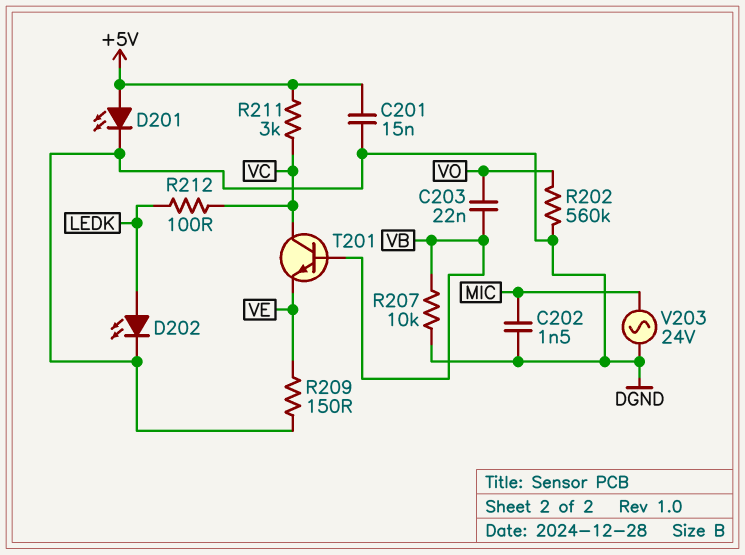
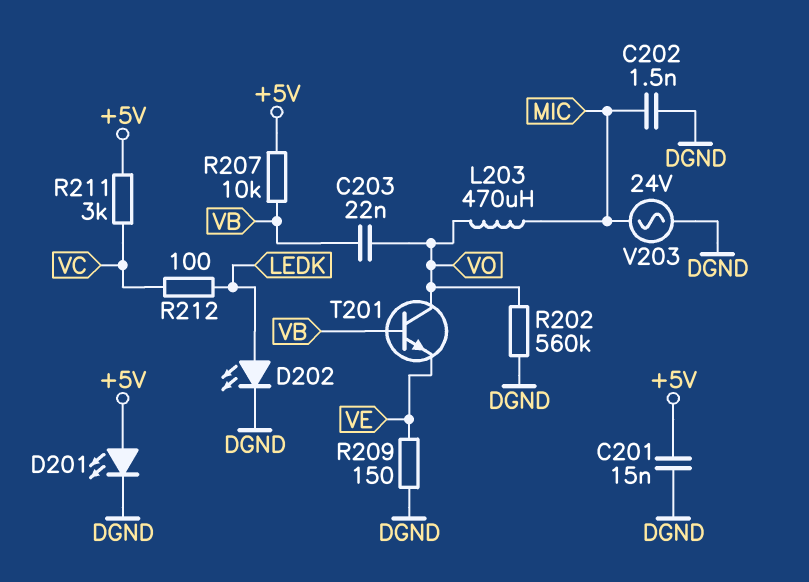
L203: none -> 470uH (MIC, VO)
R207: 10k (DGND, VB) -> 10k (+5V, VB)
T201: NPN (B VB, C VC, E VE) -> NPN (B VB, C VO, E VE)

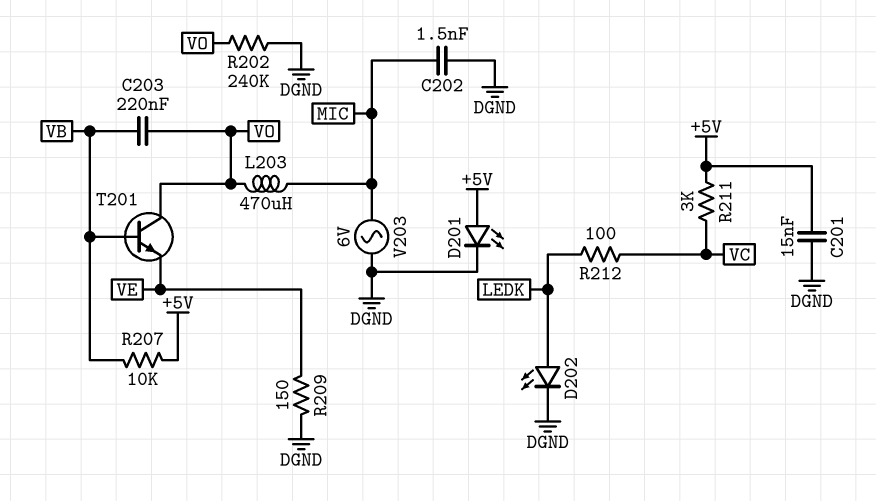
C203: 22nF (VB, VO) -> 220nF (VB, VO)
R202: 560k (DGND, VO) -> 240k (DGND, VO)
V203: AC 24V (DGND, MIC) -> AC 6V (DGND, MIC)

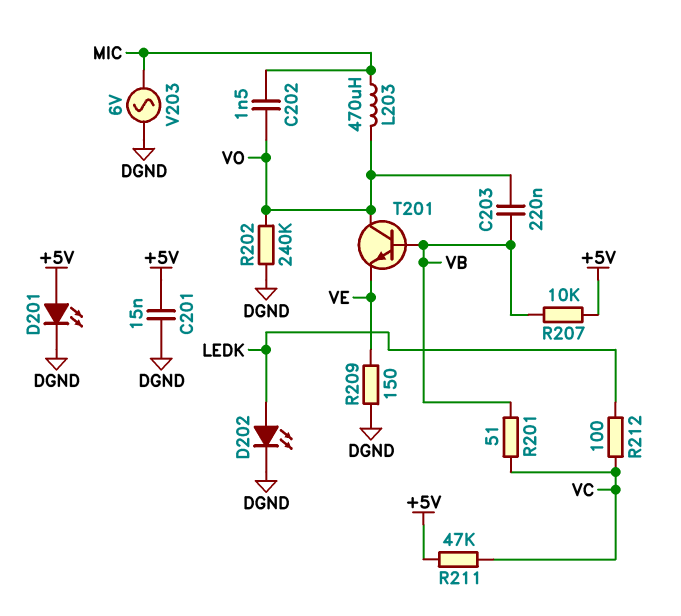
C202: 1.5nF (DGND, MIC) -> 1.5nF (MIC, VO)
R201: none -> 51 (VB, VC)
R211: 3k (+5V, VC) -> 47k (+5V, VC)

